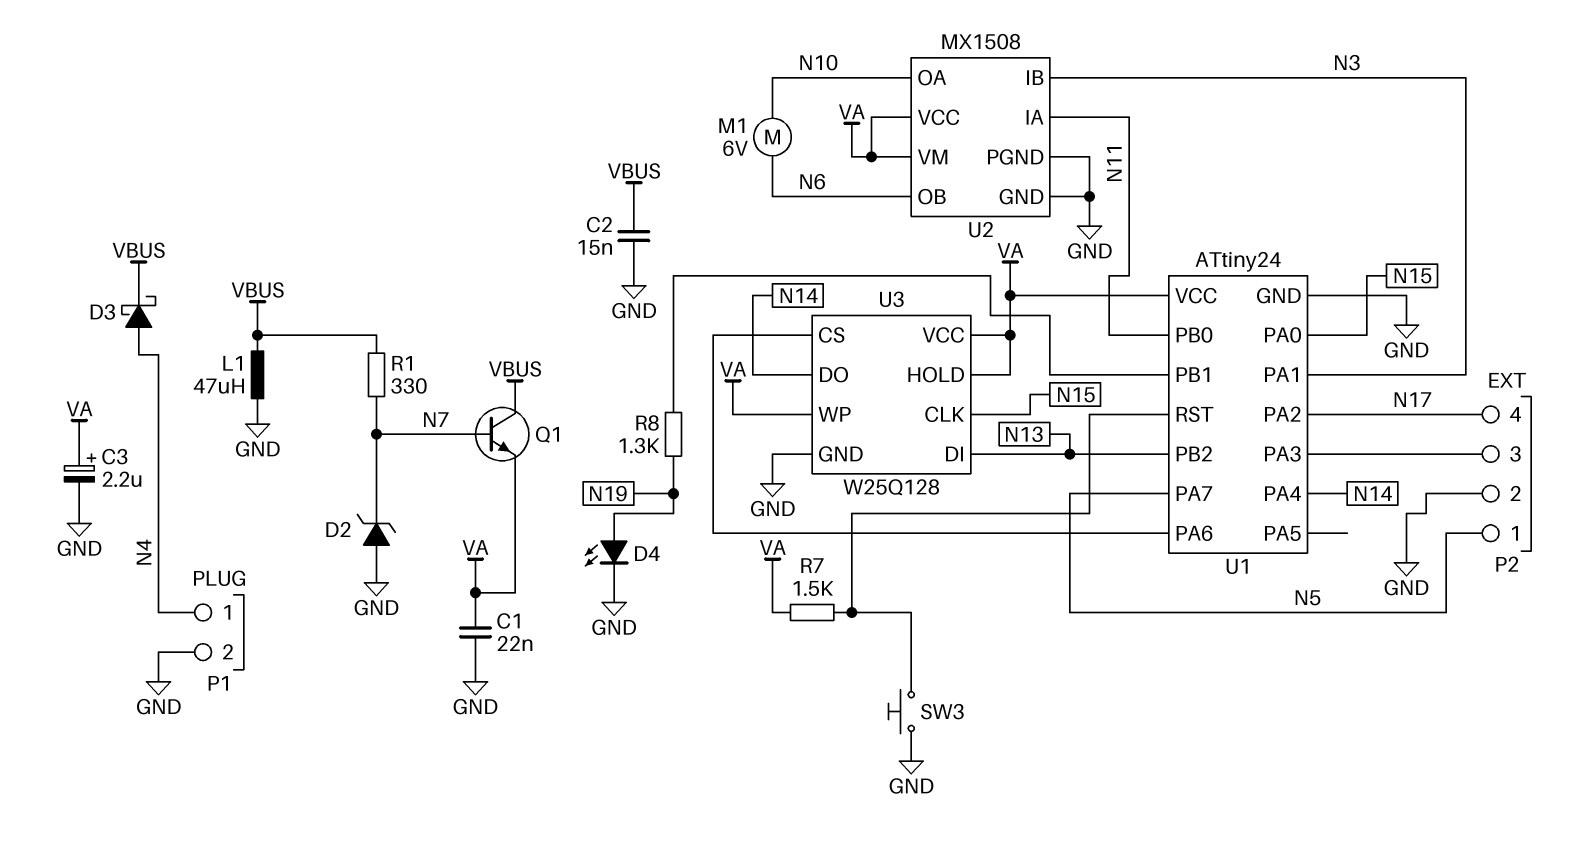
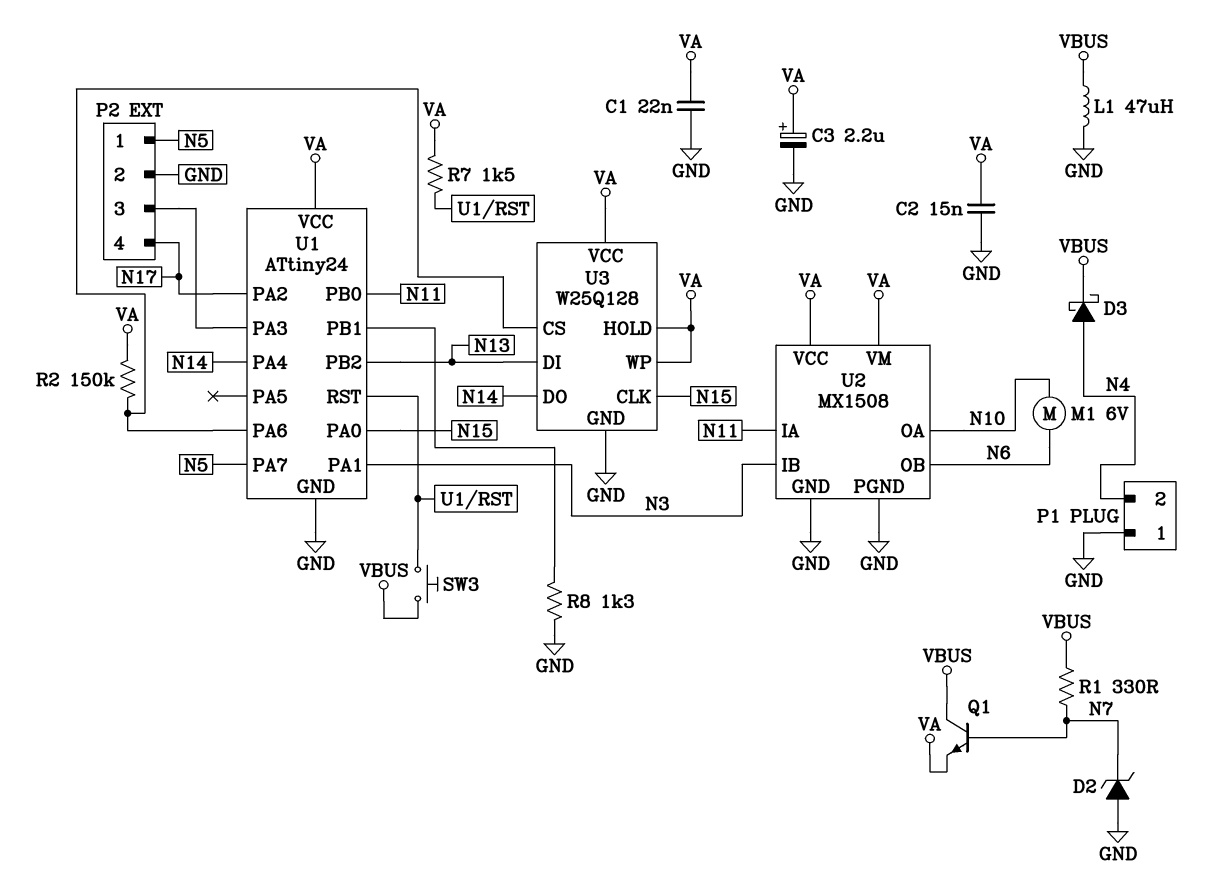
C2: 15nF (GND, VBUS) -> 15nF (GND, VA)
D4: LED (A N19, K GND) -> none
P1 pin 1: N4 -> GND
P1 pin 2: GND -> N4
R2: none -> 150k (U1/PA6, VA)
R8: 1.3k (N19, U1/PB1) -> 1.3k (GND, U1/PB1)
SW3: button (GND, U1/RST) -> button (U1/RST, VBUS)

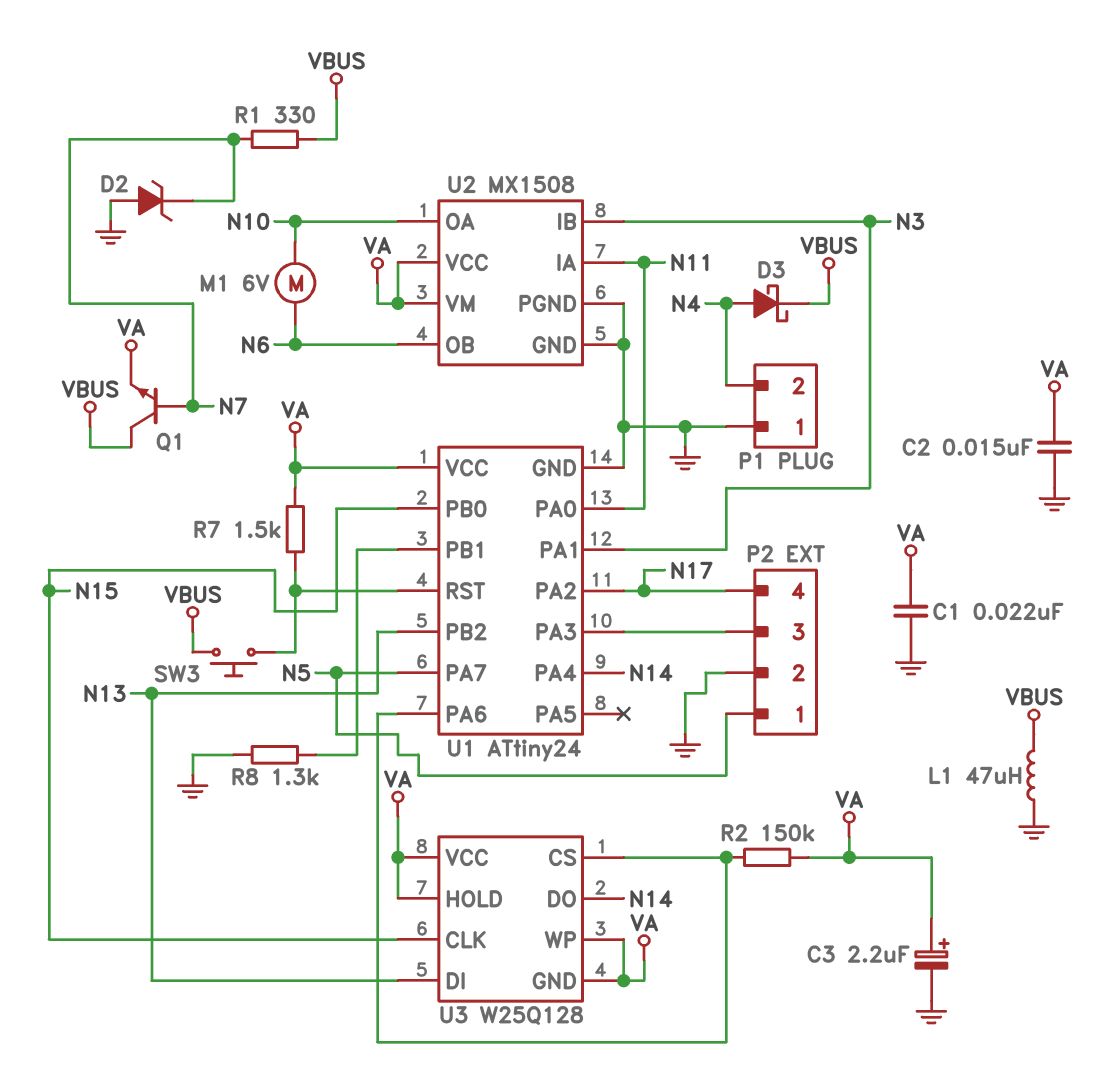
U1 pin PA0: N15 -> N11
U1 pin PB0: N11 -> N15
U3 pin GND: GND -> VA

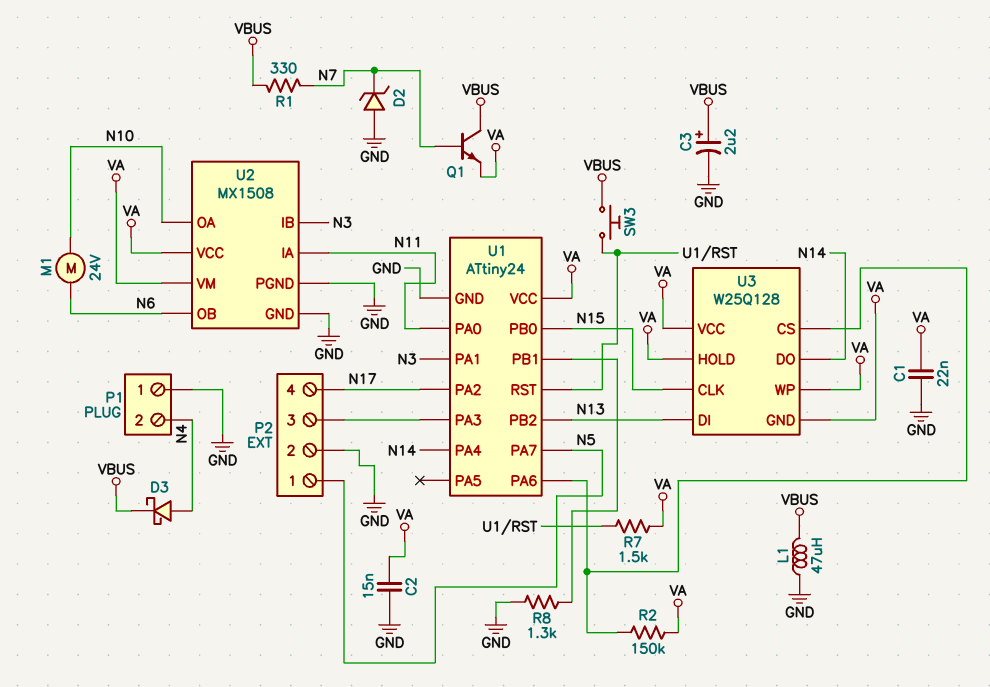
C3: 2.2uF (plus VA, minus GND) -> 2.2uF (plus VBUS, minus GND)
M1: motor 6V (N6, N10) -> motor 24V (N6, N10)

